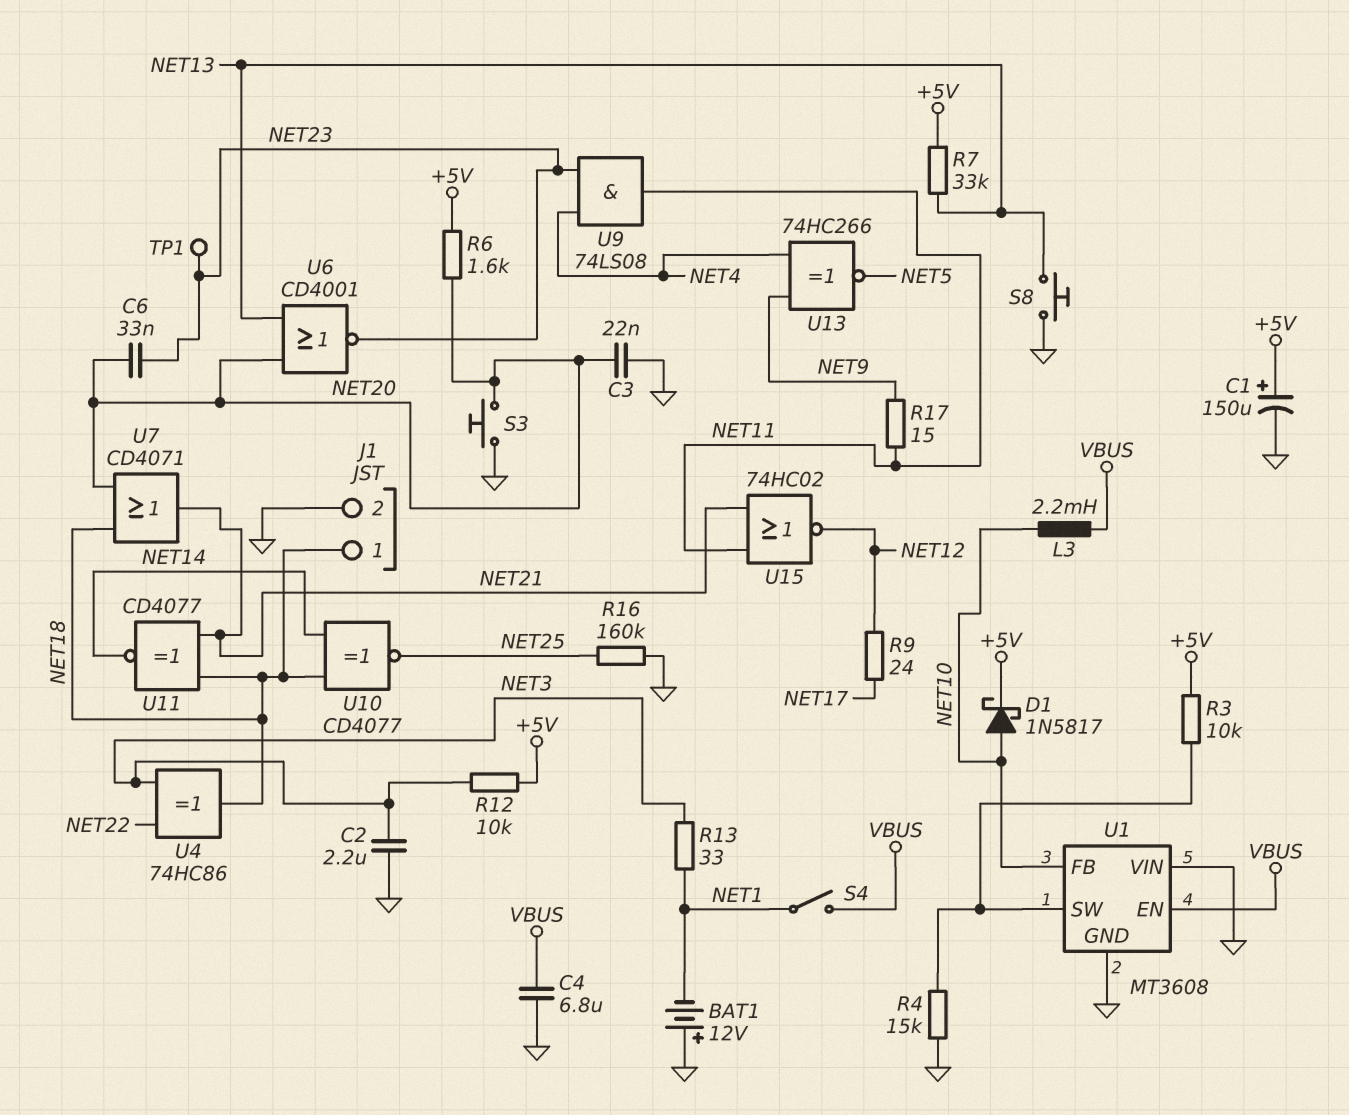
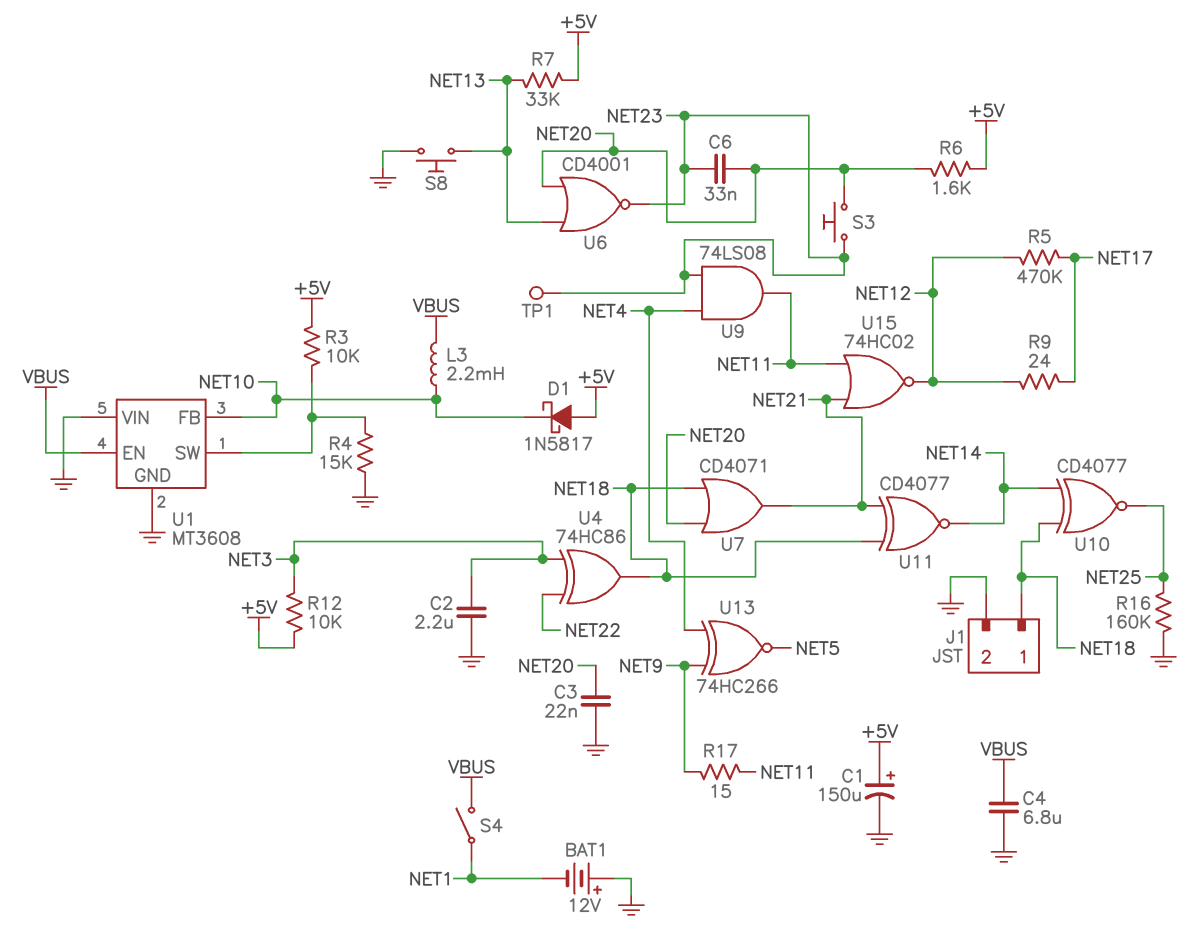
D1: schottky 1N5817 (A NET10, K +5V) -> schottky 1N5817 (A +5V, K NET10)
R5: none -> 470k (NET12, NET17)
R13: 33 (NET1, NET3) -> none
S3: button (GND, NET20) -> button (NET20, NET23)

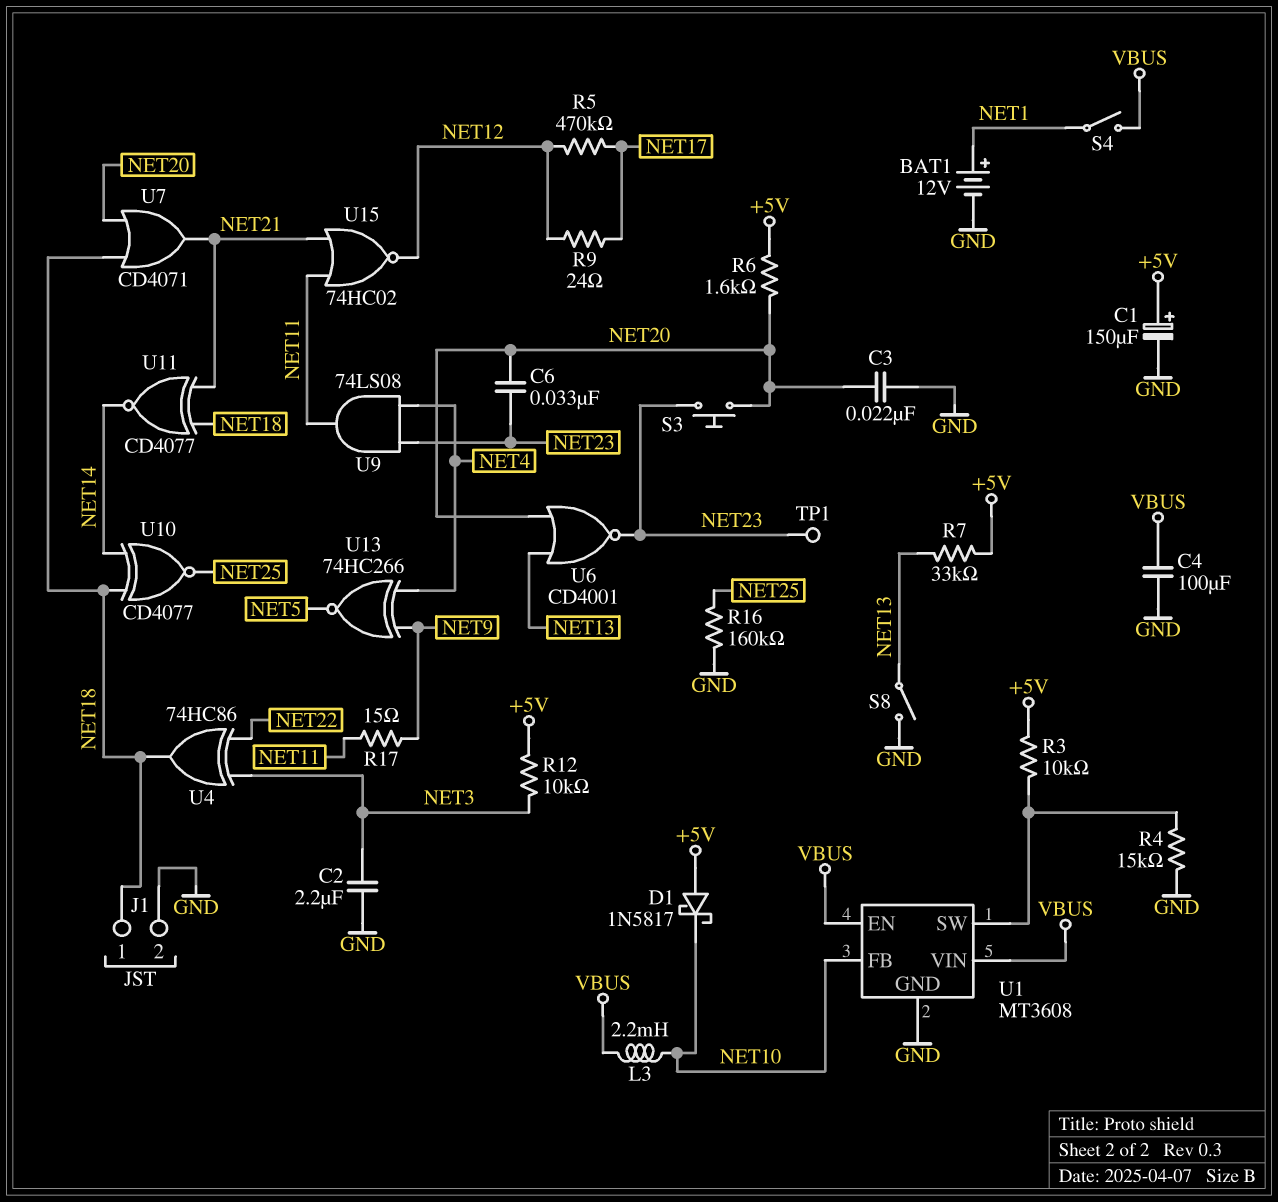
BAT1: 12V (plus GND, minus NET1) -> 12V (plus NET1, minus GND)
C4: 6.8uF (GND, VBUS) -> 100uF (GND, VBUS)
S8: button (GND, NET13) -> switch (GND, NET13)
U1 pin VIN: GND -> VBUS

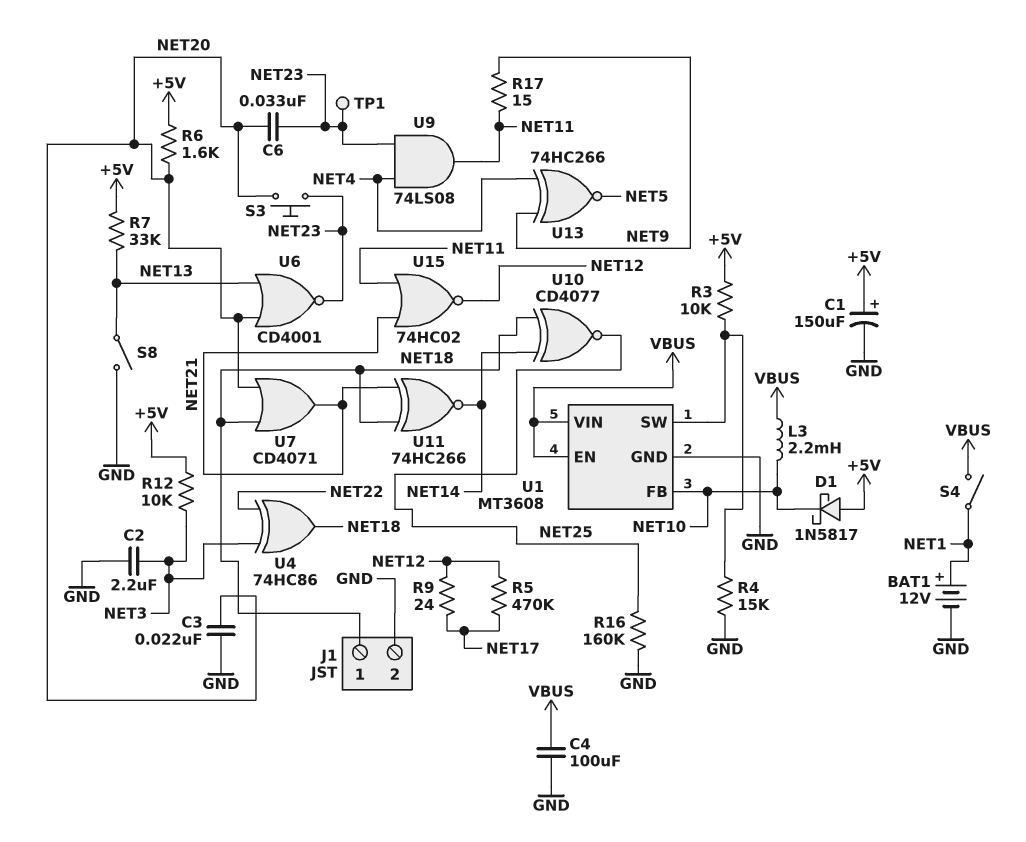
U11: XNOR CD4077 (in NET18, in NET21, out NET14) -> XNOR 74HC266 (in NET18, in NET21, out NET14)

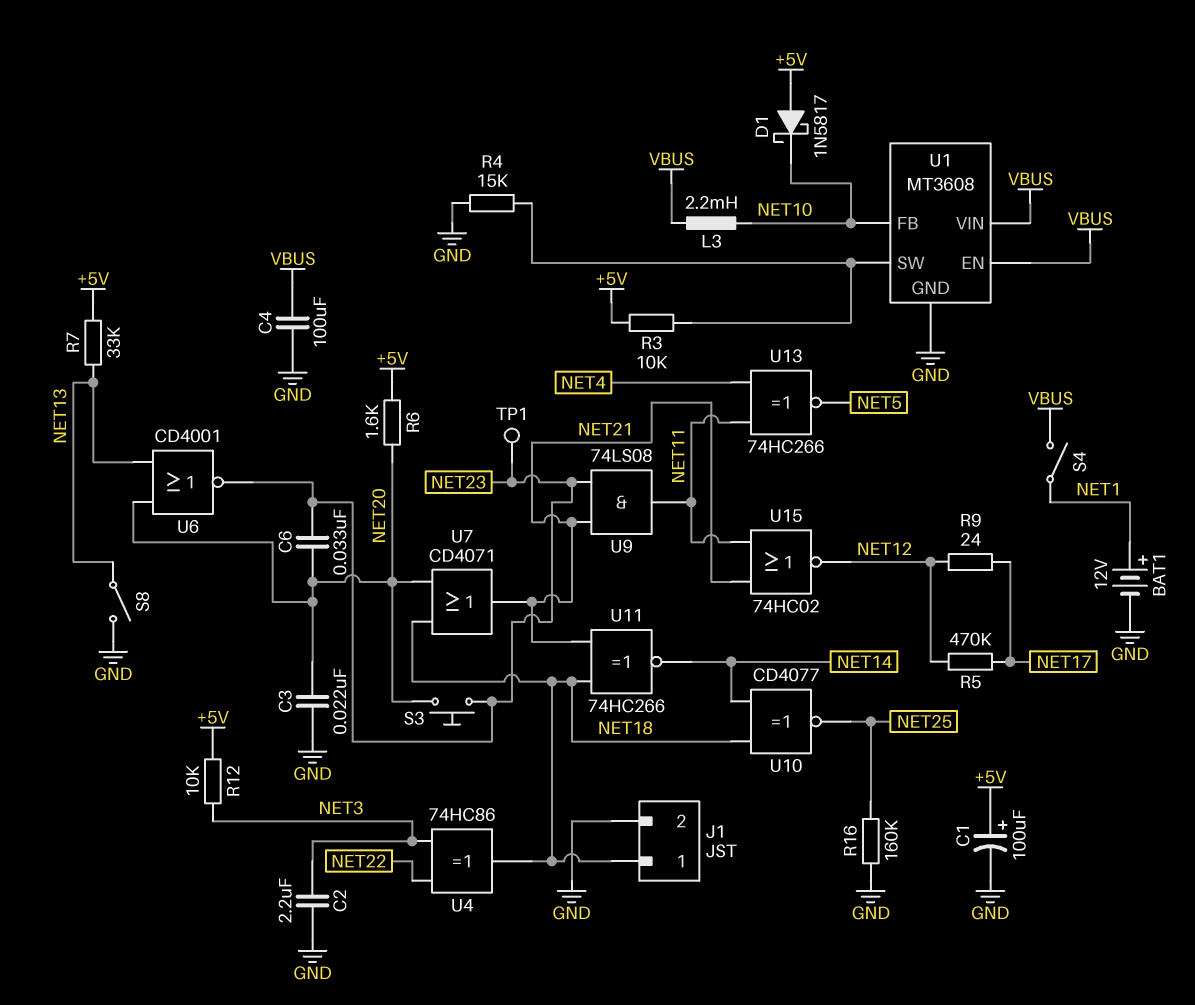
C1: 150uF (plus +5V, minus GND) -> 100uF (plus +5V, minus GND)
R17: 15 (NET9, NET11) -> none
U9: AND 74LS08 (in NET4, in NET23, out NET11) -> AND 74LS08 (in NET21, in NET23, out NET11)
U13: XNOR 74HC266 (in NET4, in NET9, out NET5) -> XNOR 74HC266 (in NET4, in NET11, out NET5)

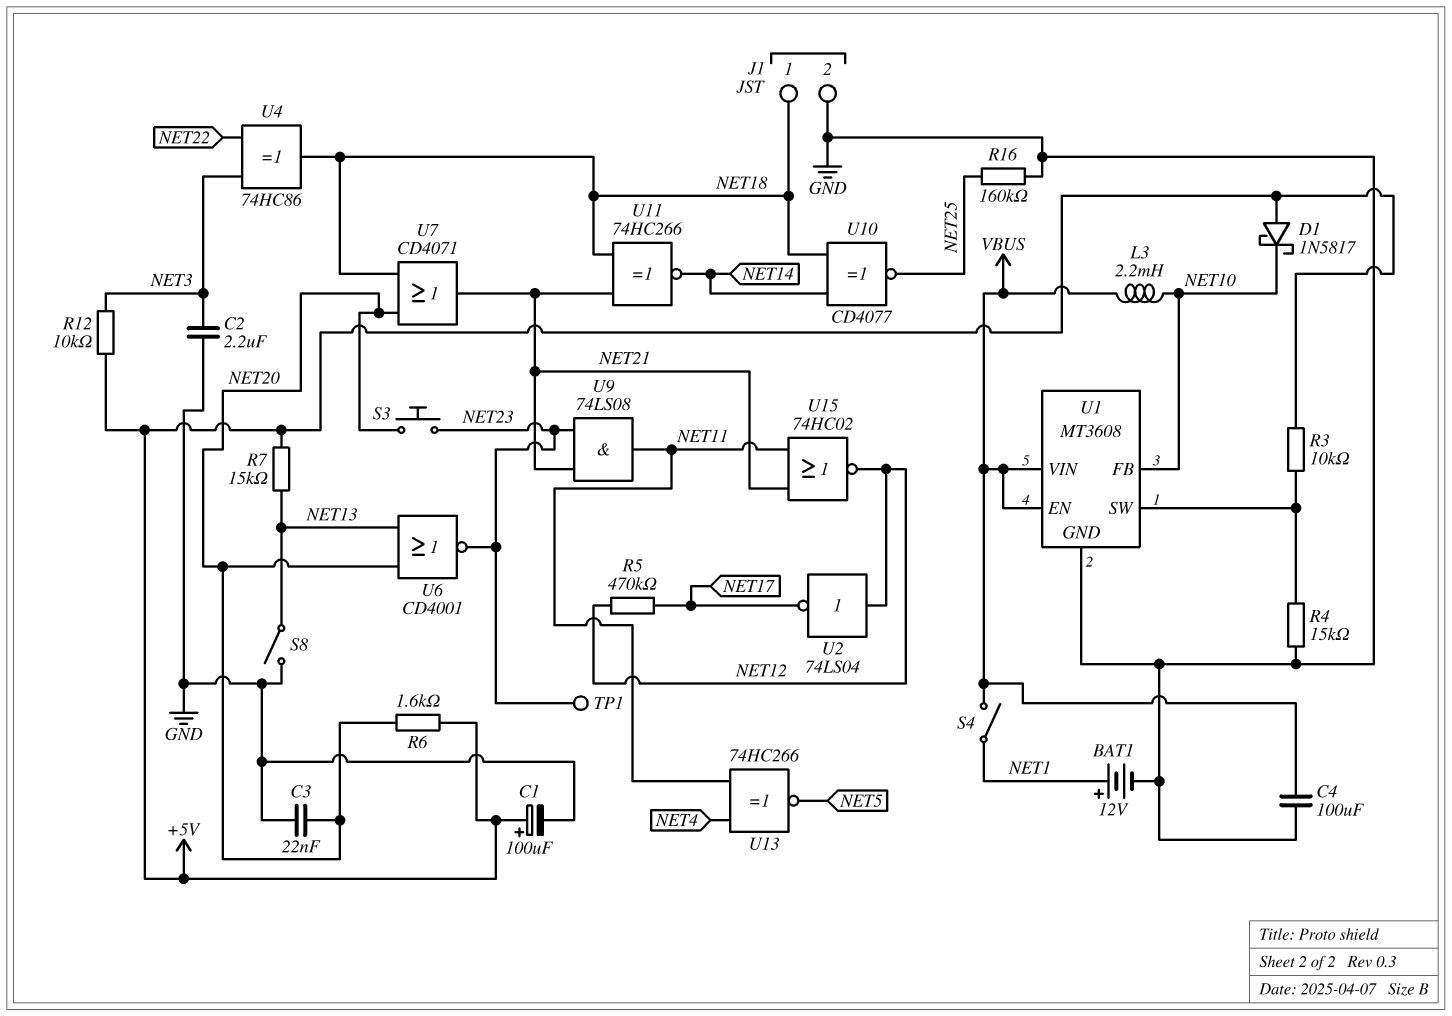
C6: 33nF (NET20, NET23) -> none
R7: 33k (+5V, NET13) -> 15k (+5V, NET13)
R9: 24 (NET12, NET17) -> none
U2: none -> NOT 74LS04 (in NET12, out NET17)

